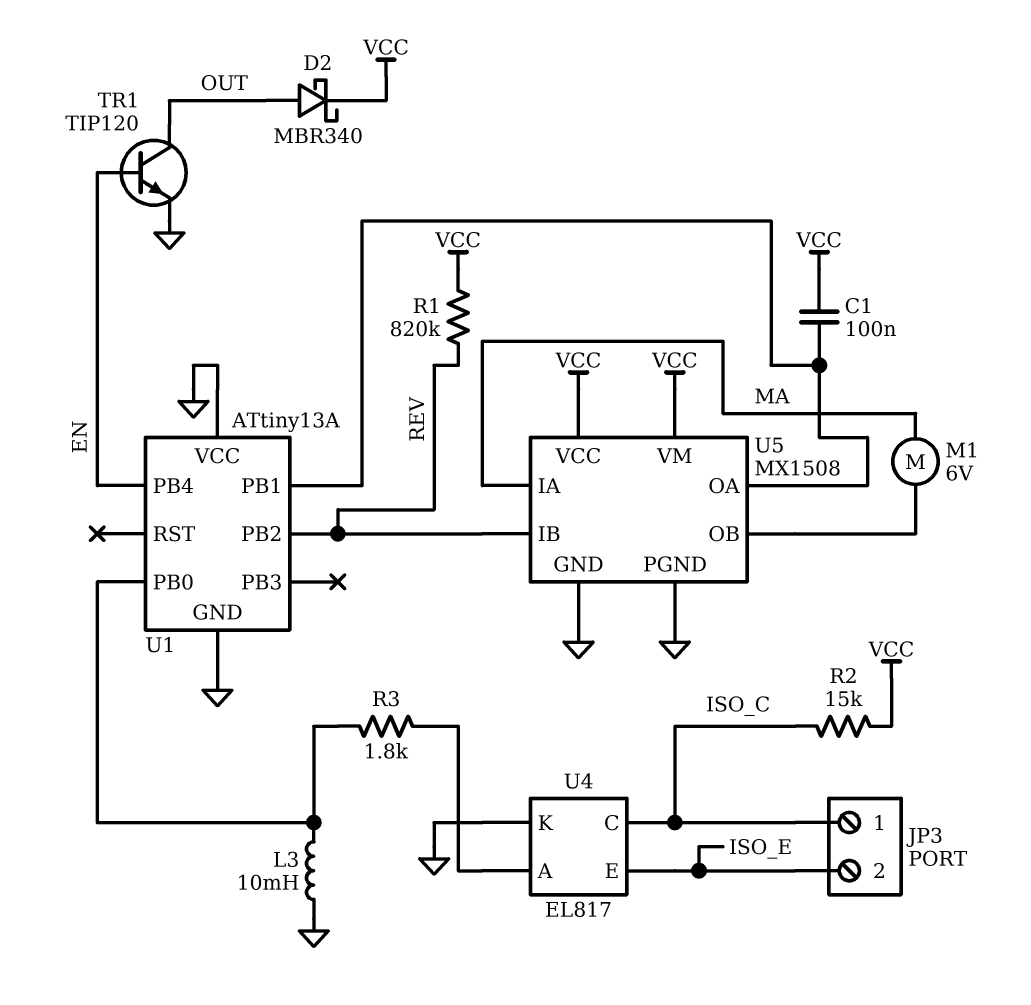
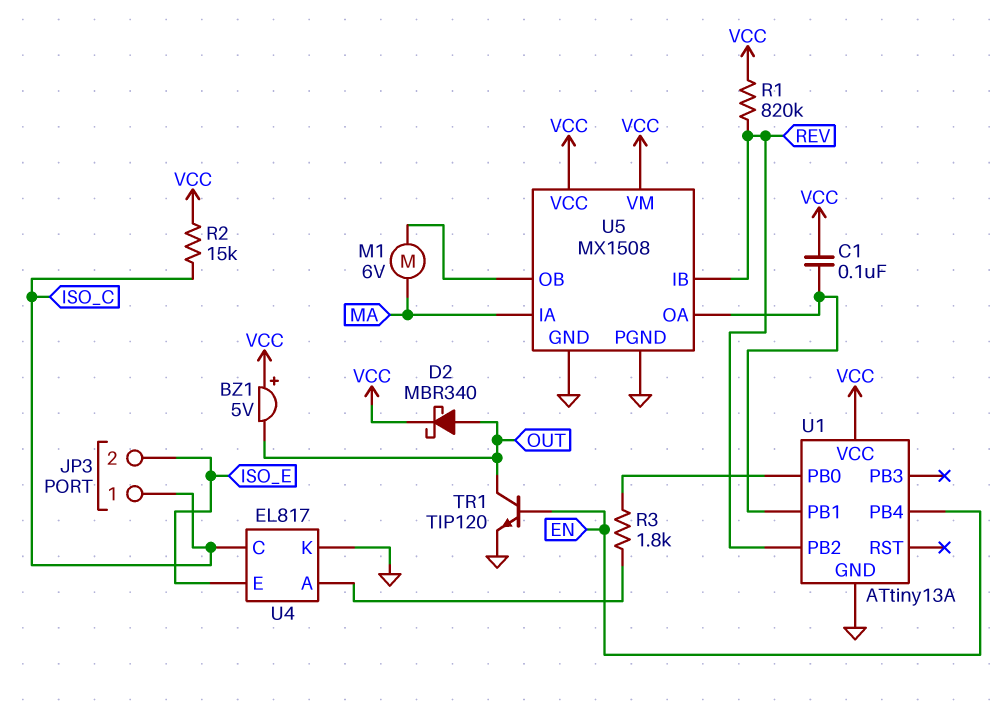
BZ1: none -> buzzer 5V (plus VCC, minus OUT)
L3: 10mH (GND, U1/PB0) -> none
U1 pin VCC: GND -> VCC

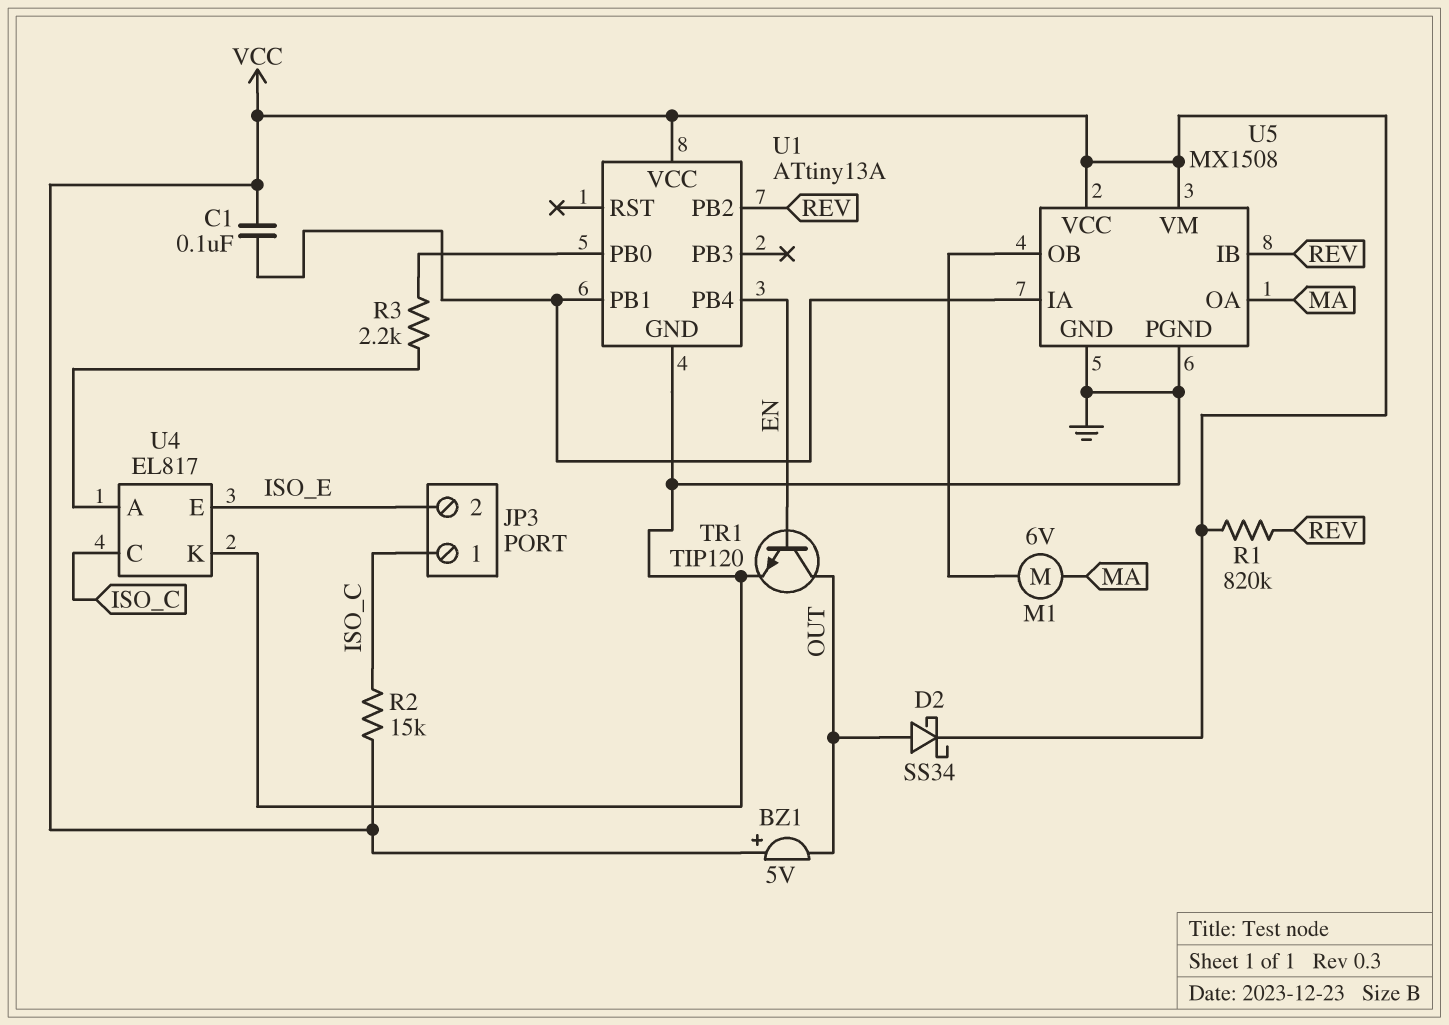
D2: schottky MBR340 (A OUT, K VCC) -> schottky SS34 (A OUT, K VCC)
R3: 1.8k (U1/PB0, U4/A) -> 2.2k (U1/PB0, U4/A)
U5 pin IA: MA -> U1/PB1
U5 pin OA: U1/PB1 -> MA

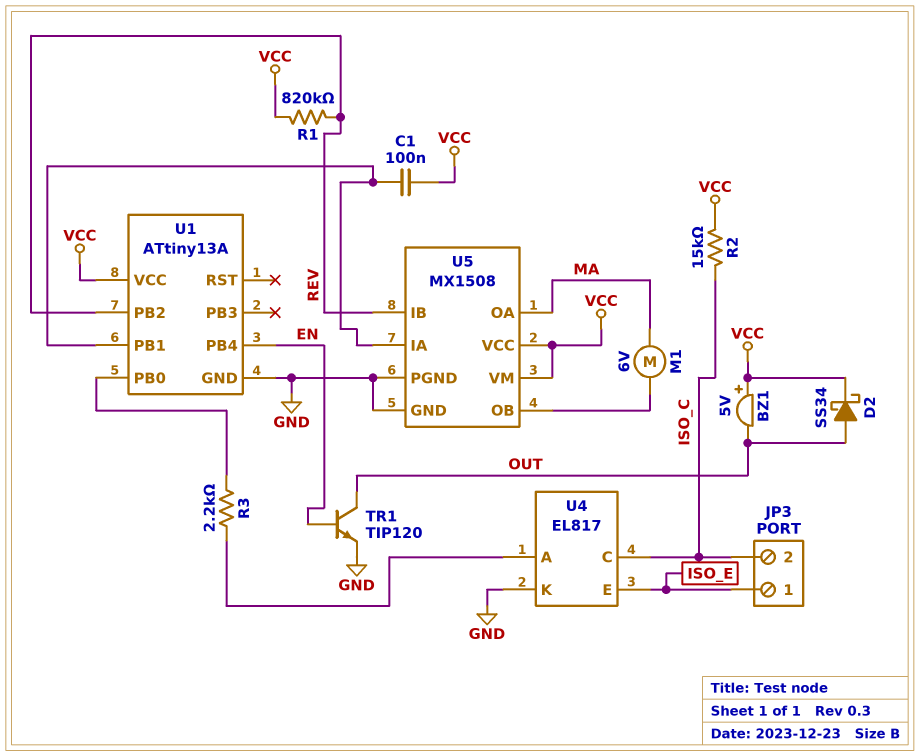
JP3 pin 1: ISO_C -> ISO_E
JP3 pin 2: ISO_E -> ISO_C

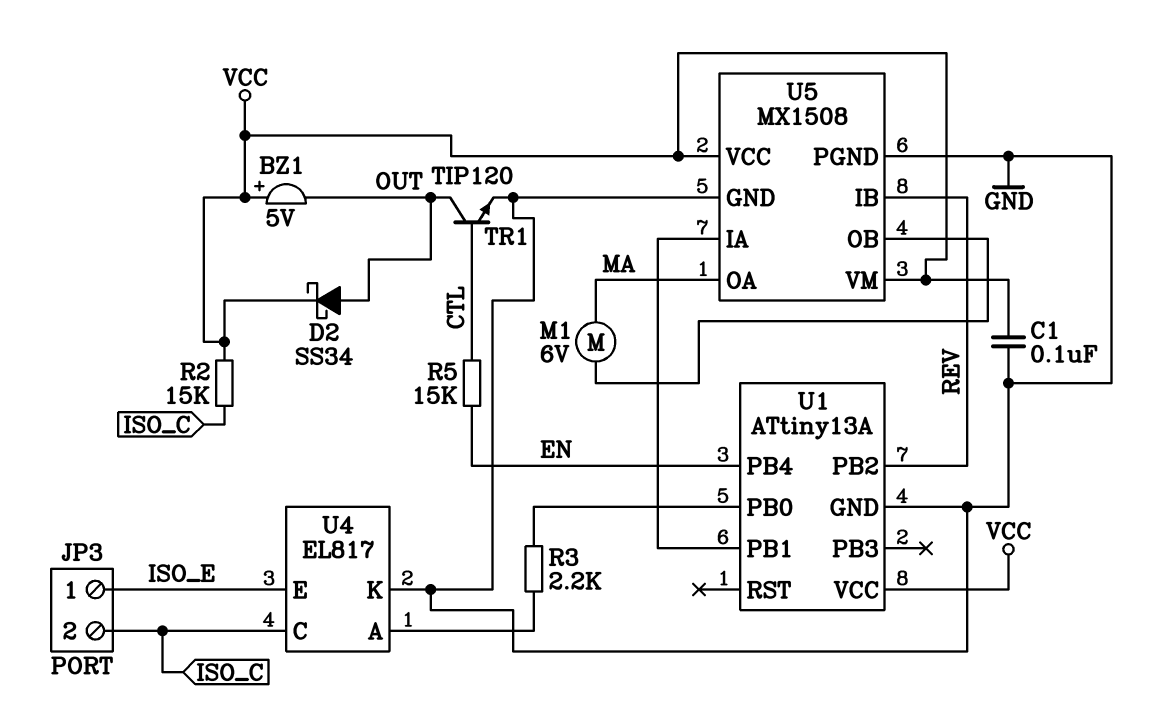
C1: 100nF (U1/PB1, VCC) -> 100nF (GND, VCC)
R1: 820k (REV, VCC) -> none
R5: none -> 15k (CTL, EN)
TR1: NPN TIP120 (B EN, C OUT, E GND) -> NPN TIP120 (B CTL, C OUT, E GND)

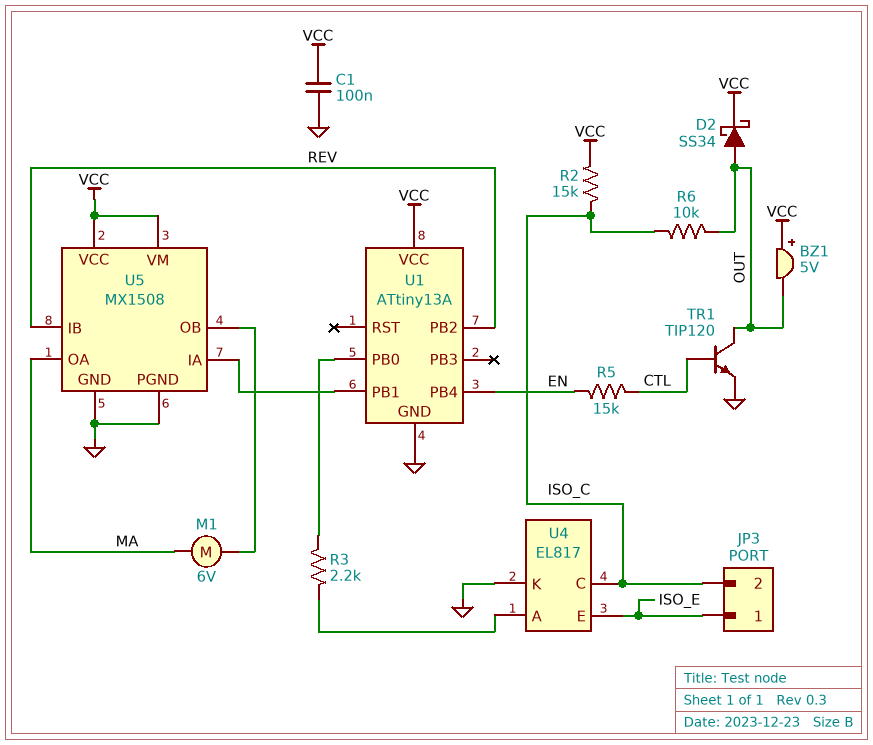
R6: none -> 10k (ISO_C, OUT)

